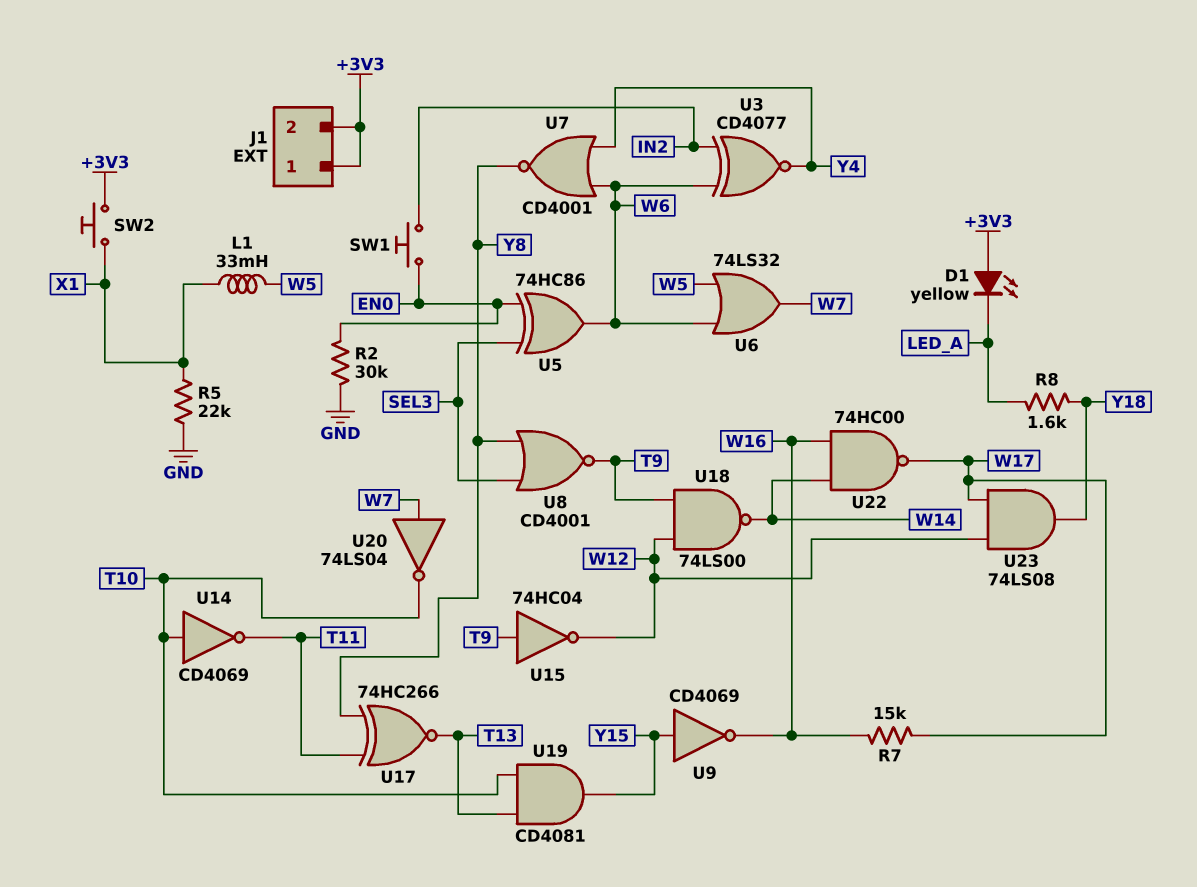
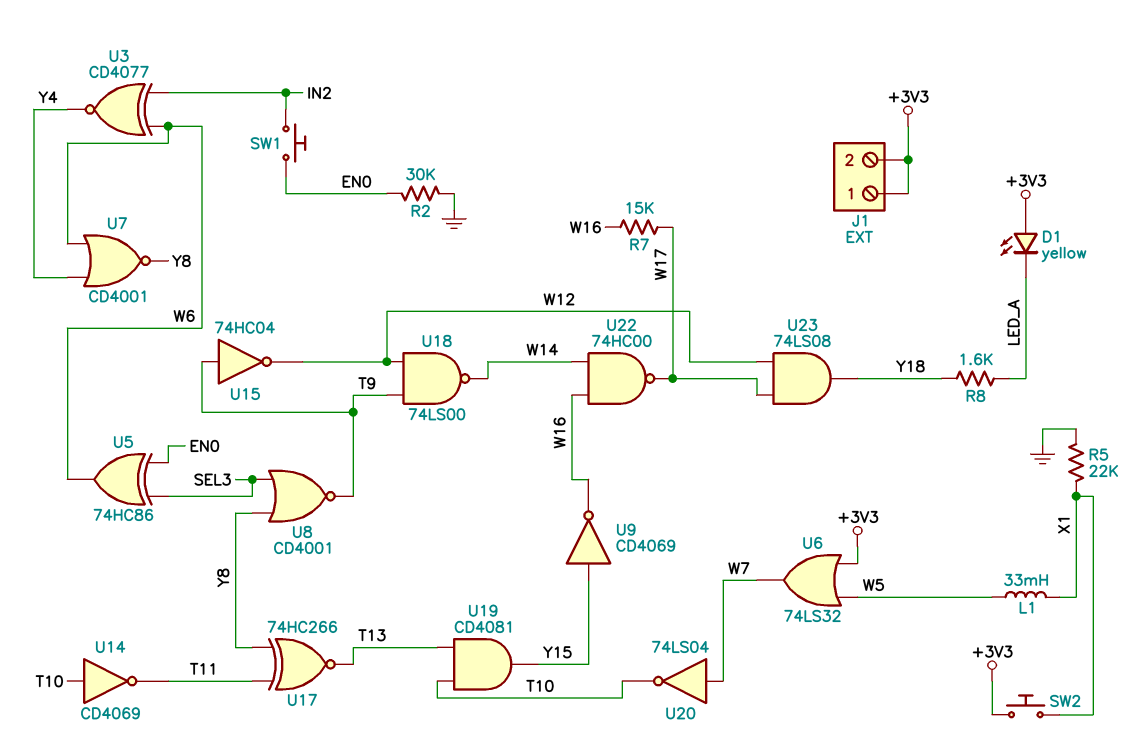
U6: OR 74LS32 (in W5, in W6, out W7) -> OR 74LS32 (in +3V3, in W5, out W7)

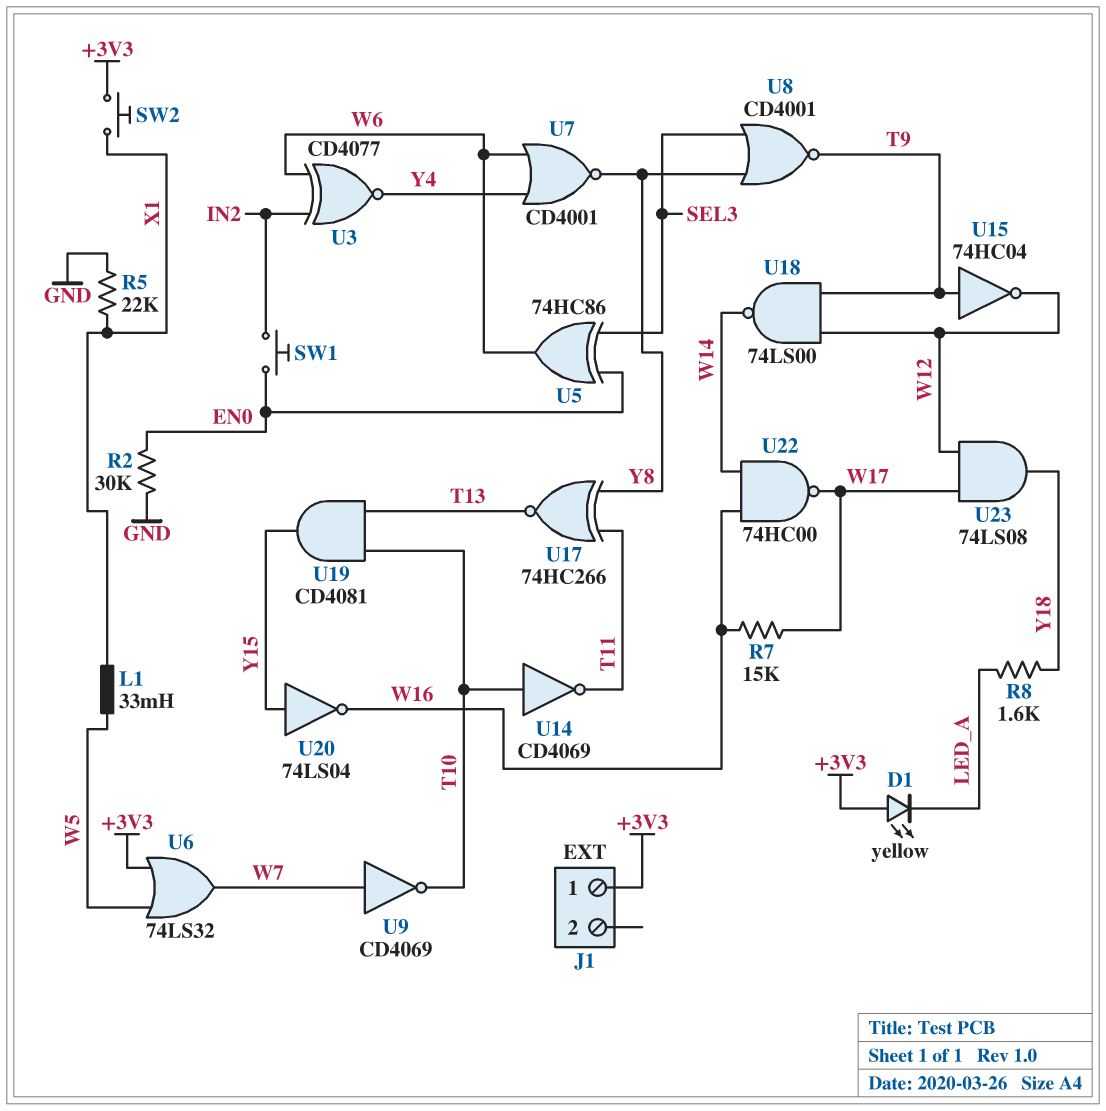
J1 pin 2: +3V3 -> none
U9: NOT CD4069 (in Y15, out W16) -> NOT CD4069 (in W7, out T10)
U20: NOT 74LS04 (in W7, out T10) -> NOT 74LS04 (in Y15, out W16)

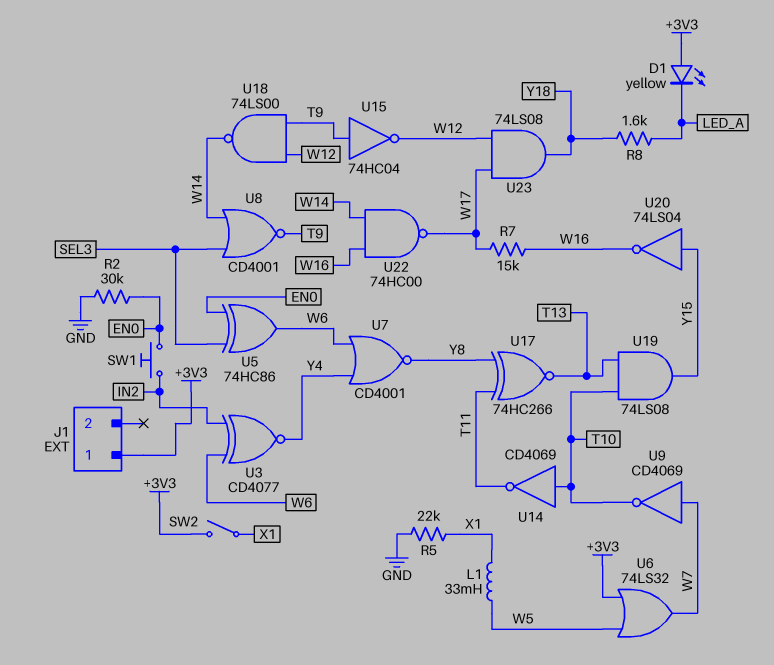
SW2: button (+3V3, X1) -> switch (+3V3, X1)
U8: NOR CD4001 (in SEL3, in Y8, out T9) -> NOR CD4001 (in SEL3, in W14, out T9)
U19: AND CD4081 (in T10, in T13, out Y15) -> AND 74LS08 (in T10, in T13, out Y15)

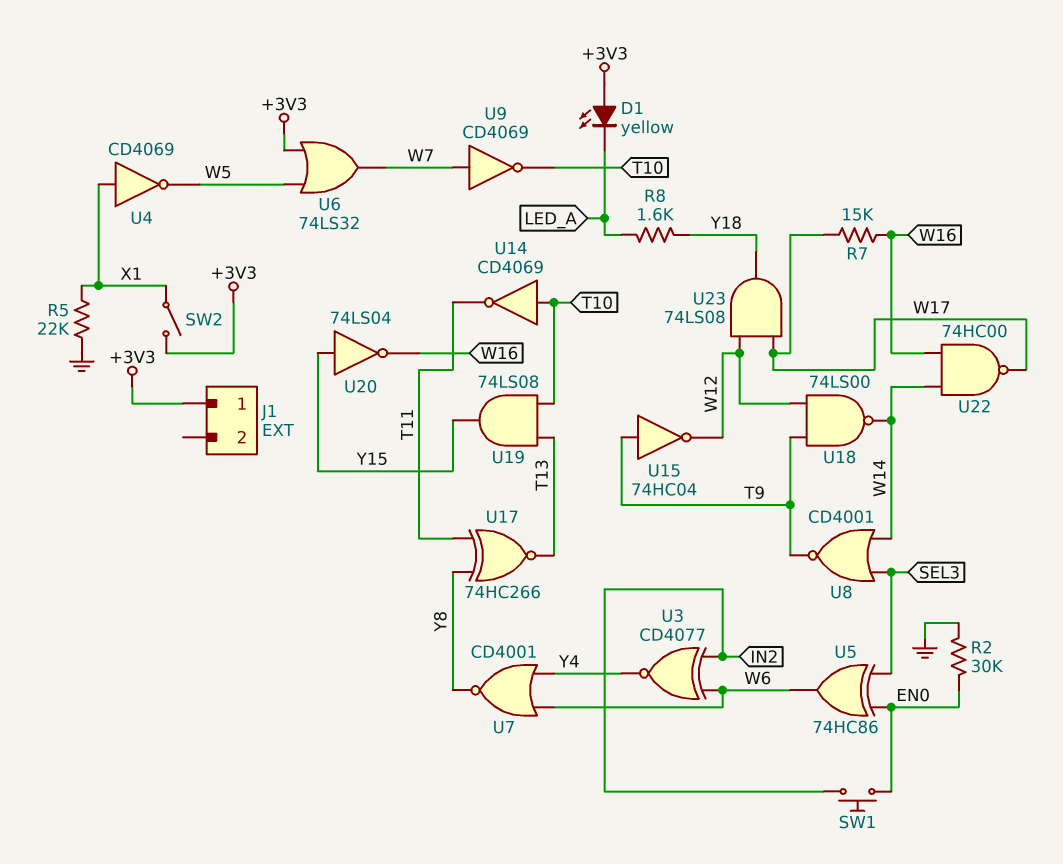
L1: 33mH (W5, X1) -> none
U4: none -> NOT CD4069 (in X1, out W5)

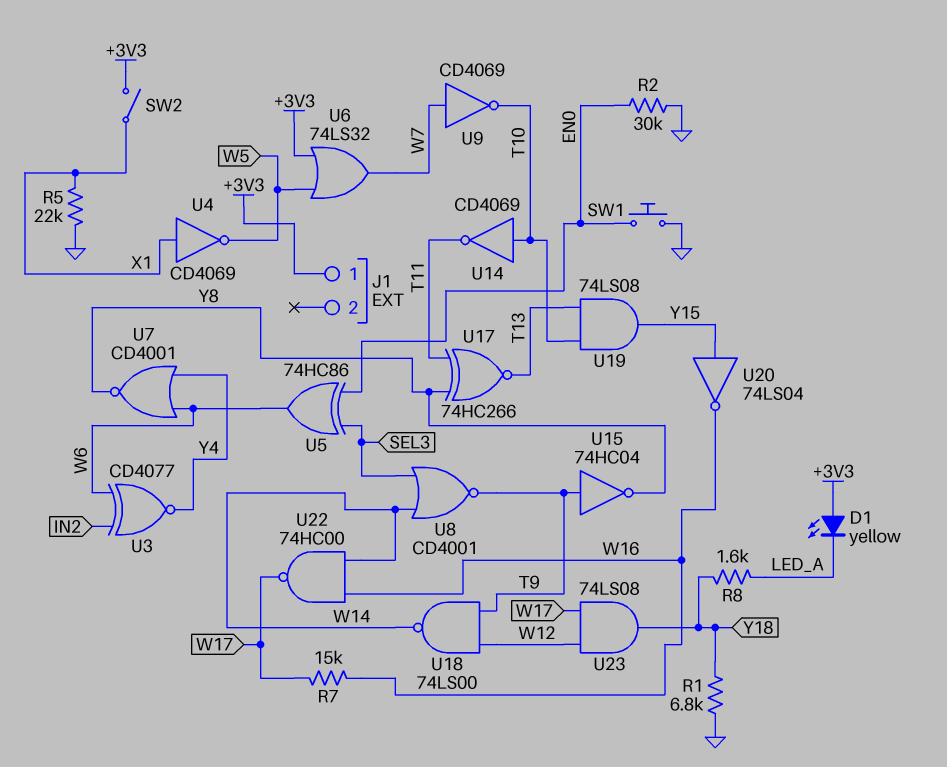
R1: none -> 6.8k (GND, Y18)
SW1: button (EN0, IN2) -> button (EN0, GND)
U15: NOT 74HC04 (in T9, out W12) -> NOT 74HC04 (in T9, out Y8)

